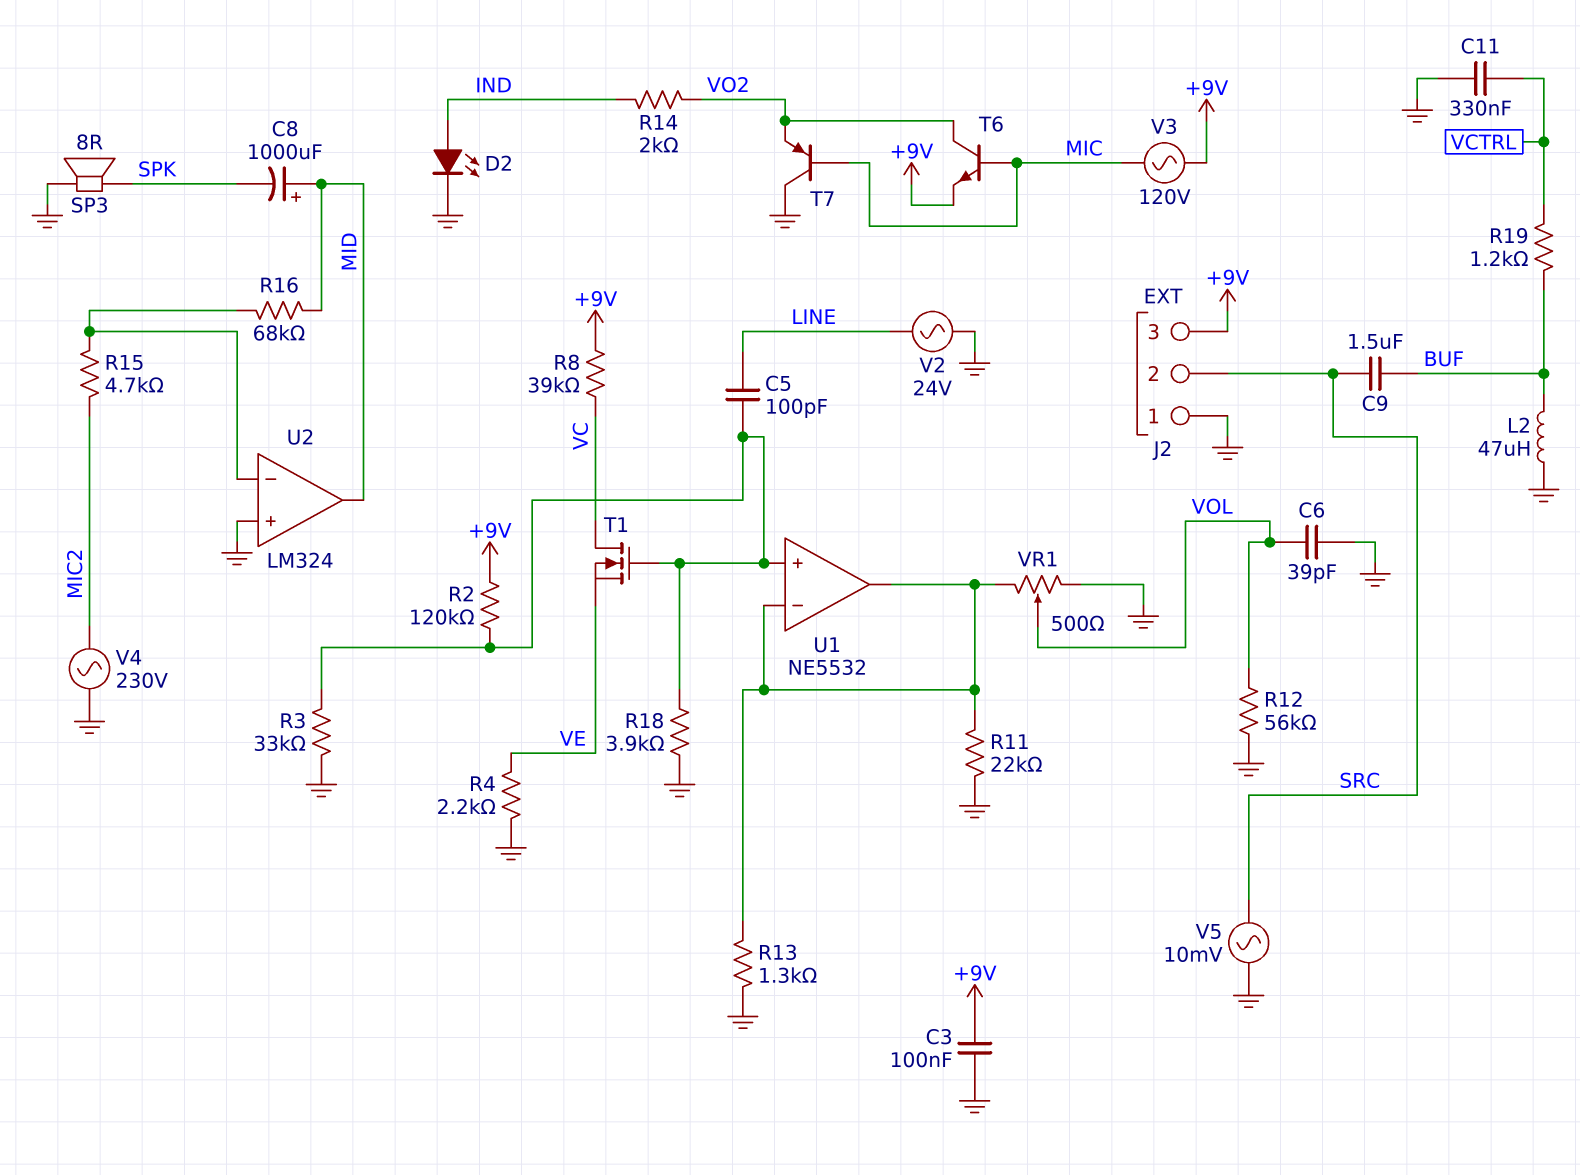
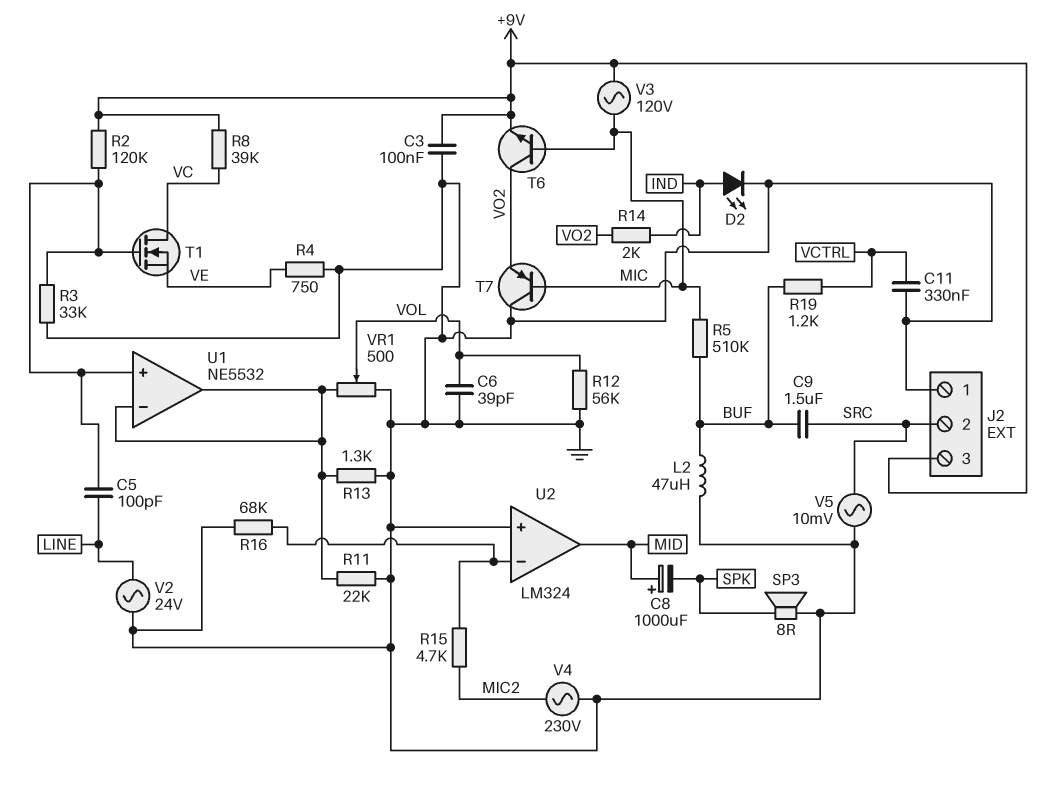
R4: 2.2k (GND, VE) -> 750 (GND, VE)
R5: none -> 510k (BUF, MIC)
R16: 68k (MID, U2/in-) -> 68k (GND, U2/in-)
R18: 3.9k (GND, U1/in+) -> none

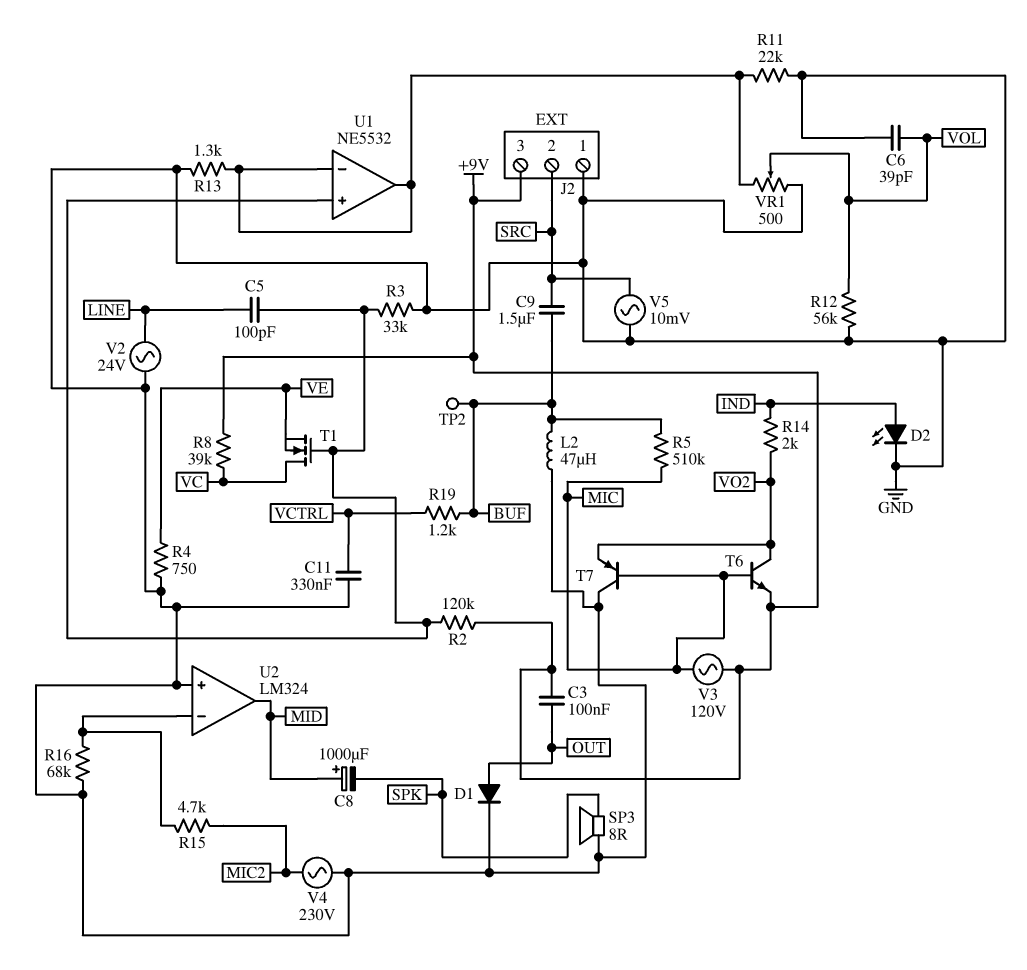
C3: 100nF (+9V, GND) -> 100nF (+9V, OUT)
D1: none -> diode (A OUT, K GND)
TP2: none -> test point (BUF)

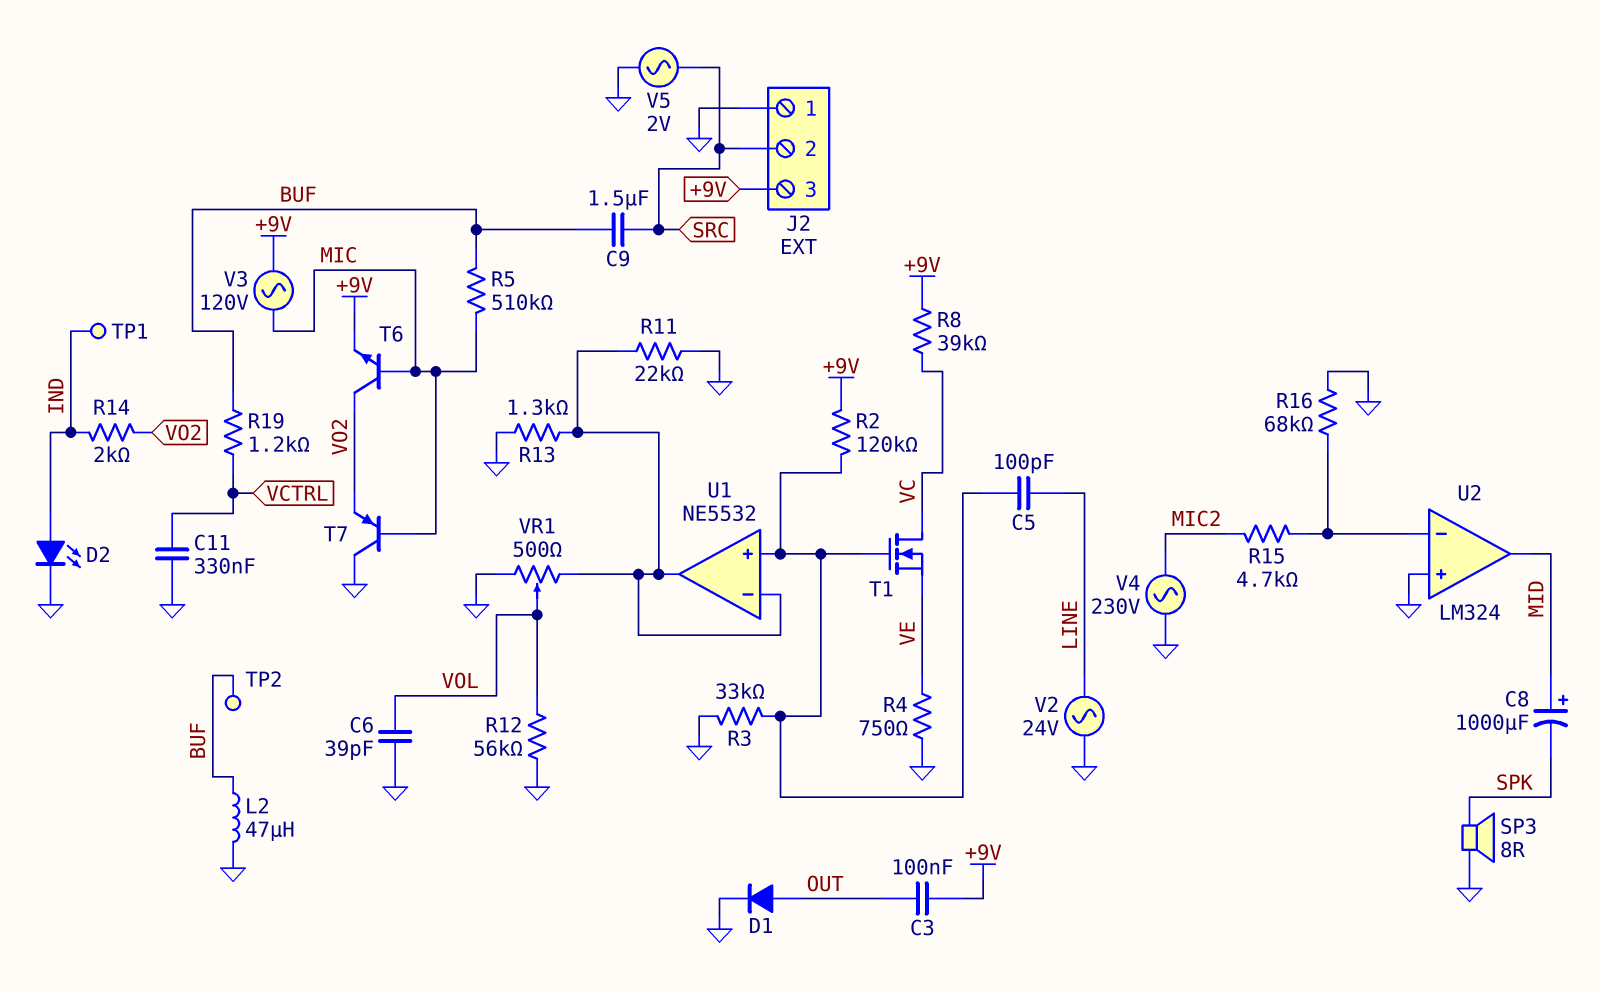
TP1: none -> test point (IND)
V5: AC 10mV (GND, SRC) -> AC 2V (GND, SRC)

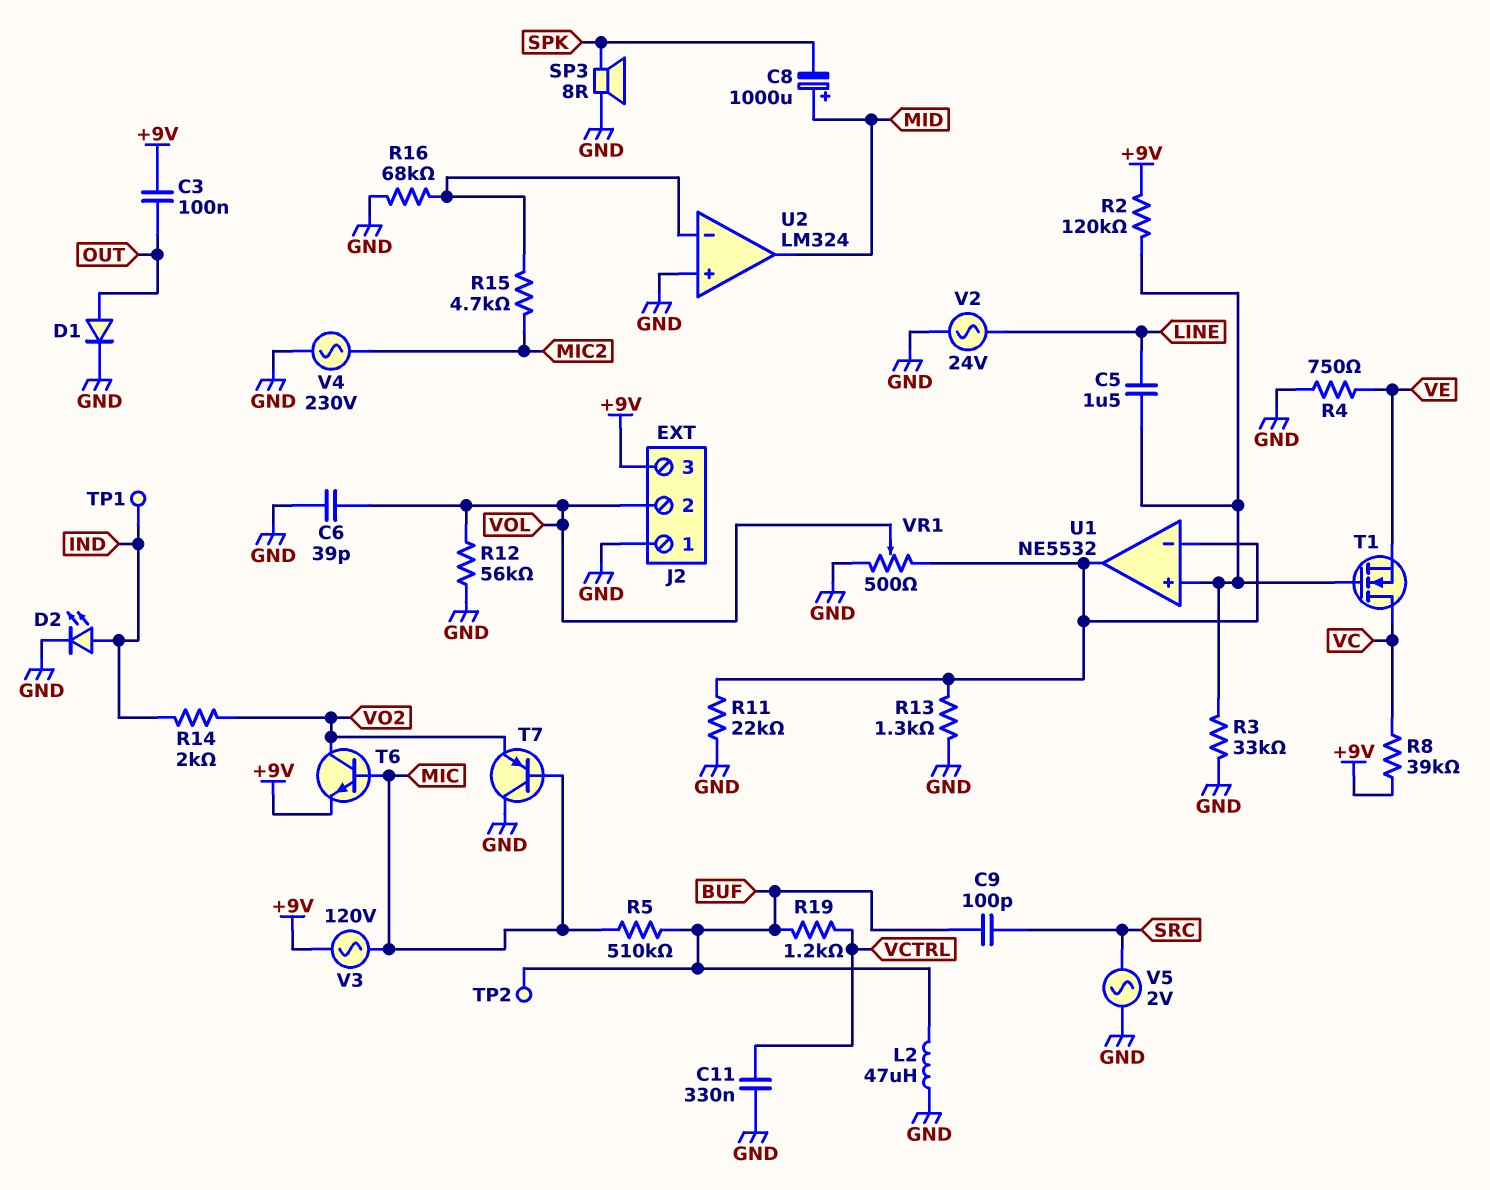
C5: 100pF (LINE, U1/in+) -> 1.5uF (LINE, U1/in+)
C9: 1.5uF (BUF, SRC) -> 100pF (BUF, SRC)
J2 pin 2: SRC -> VOL

